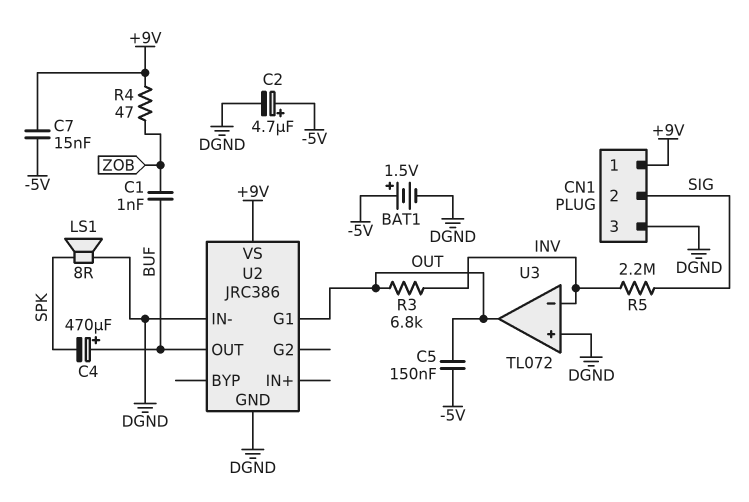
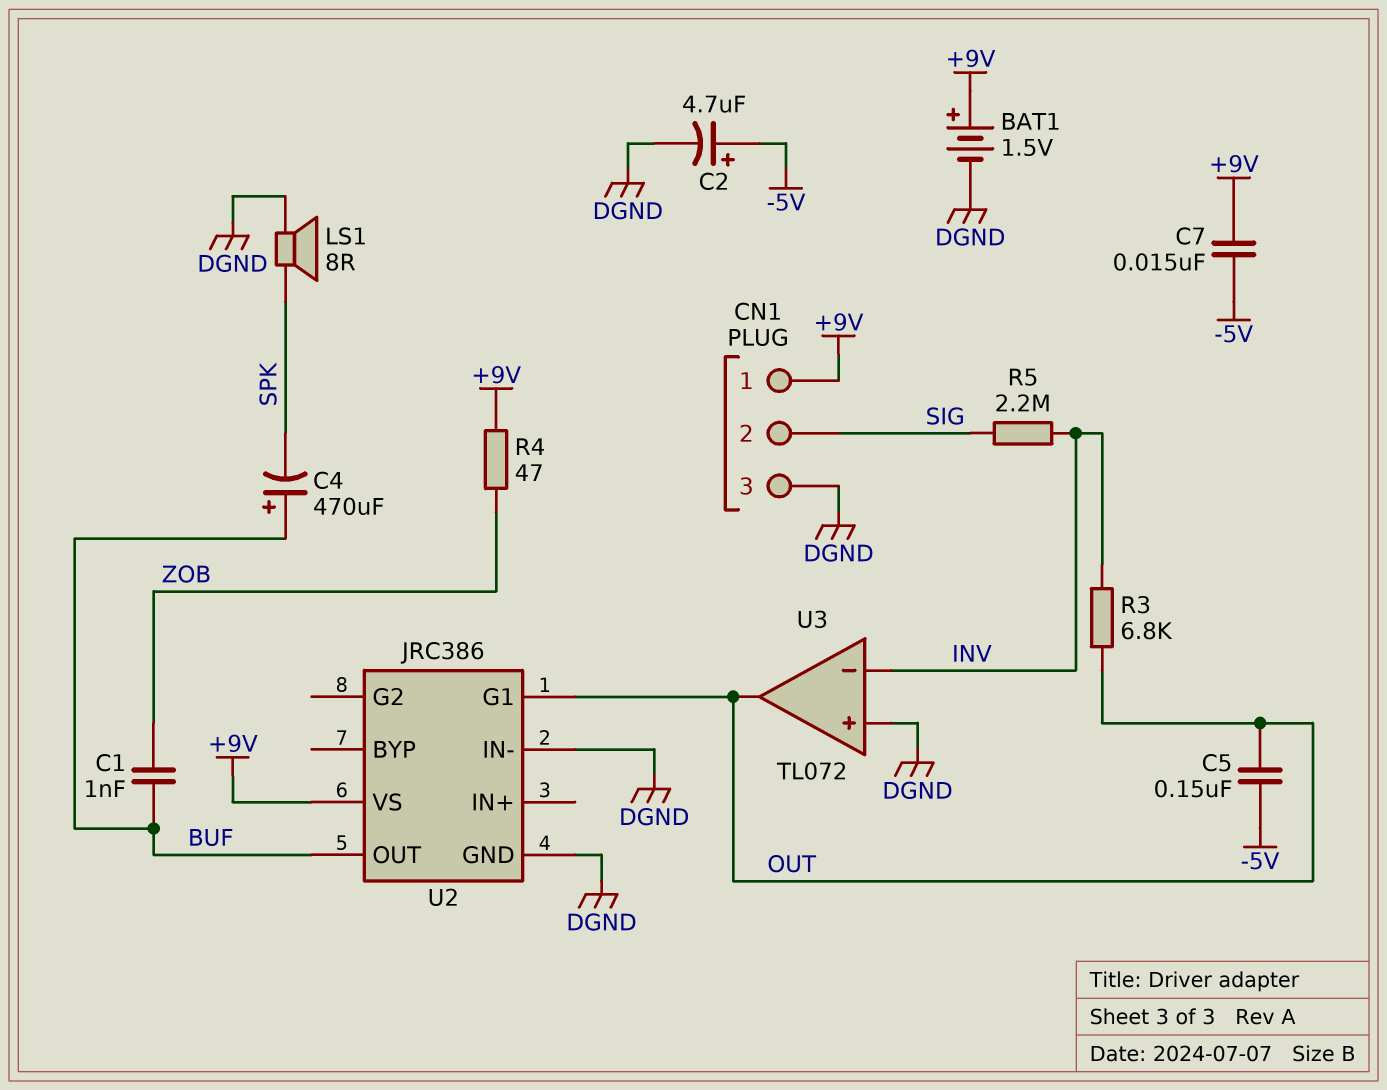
BAT1: 1.5V (plus -5V, minus DGND) -> 1.5V (plus +9V, minus DGND)

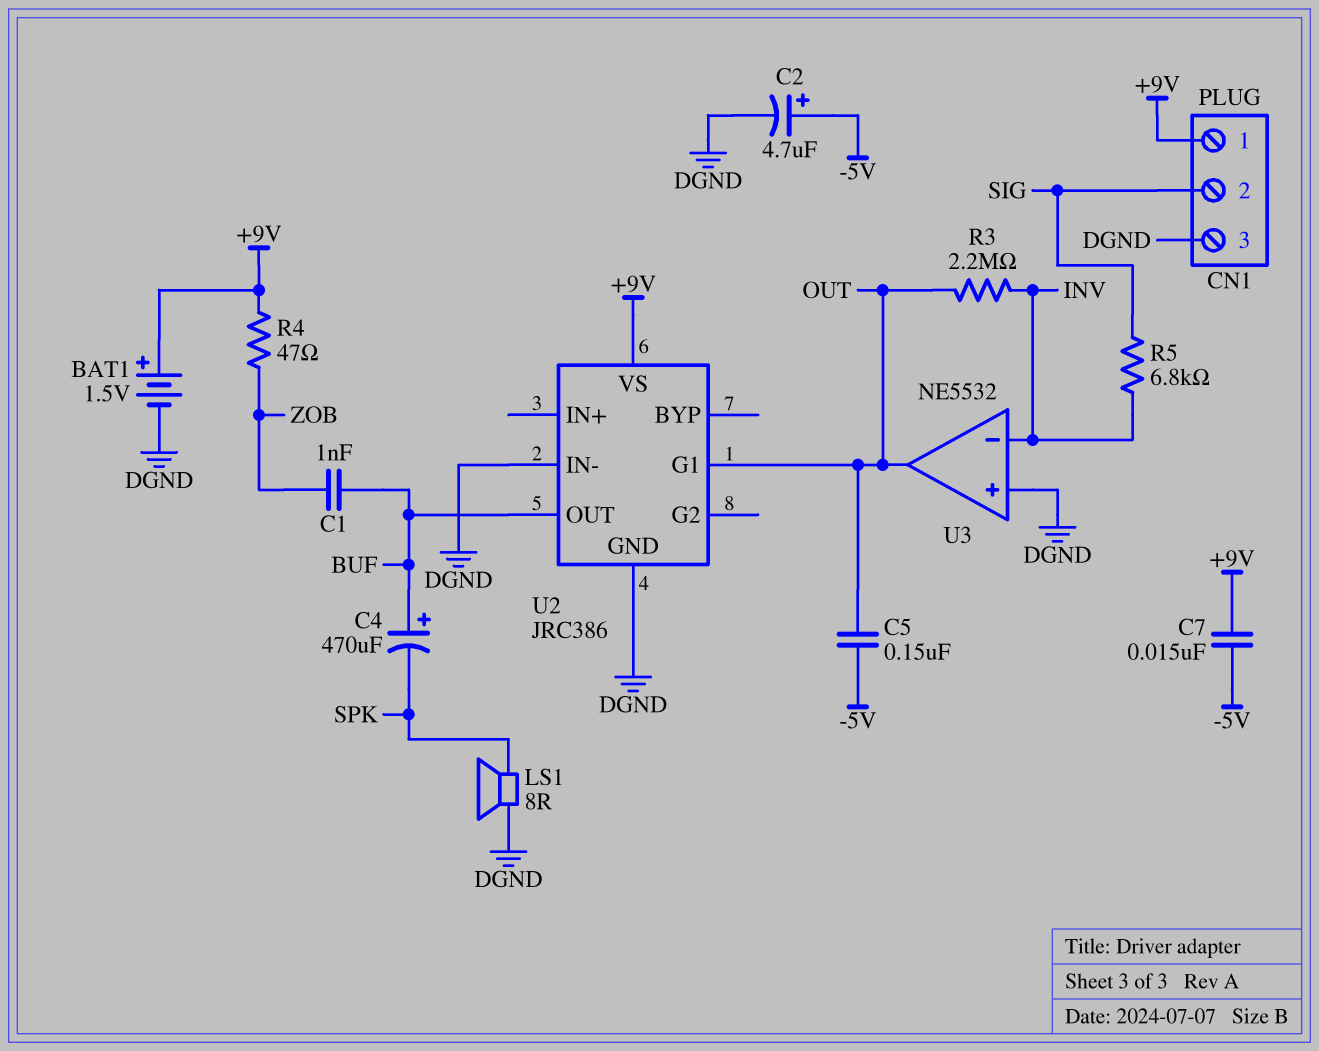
R3: 6.8k (INV, OUT) -> 2.2M (INV, OUT)
R5: 2.2M (INV, SIG) -> 6.8k (INV, SIG)
U3: TL072 -> NE5532

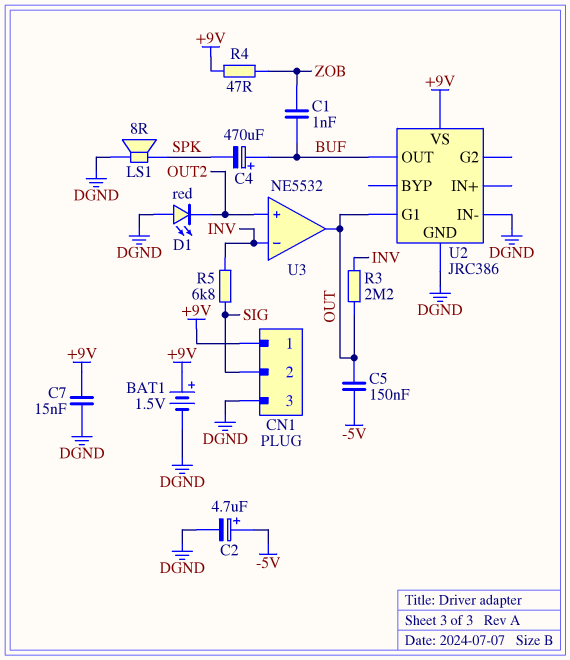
C7: 15nF (+9V, -5V) -> 15nF (+9V, DGND)
D1: none -> LED red (A DGND, K OUT2)
U3 pin in+: DGND -> OUT2

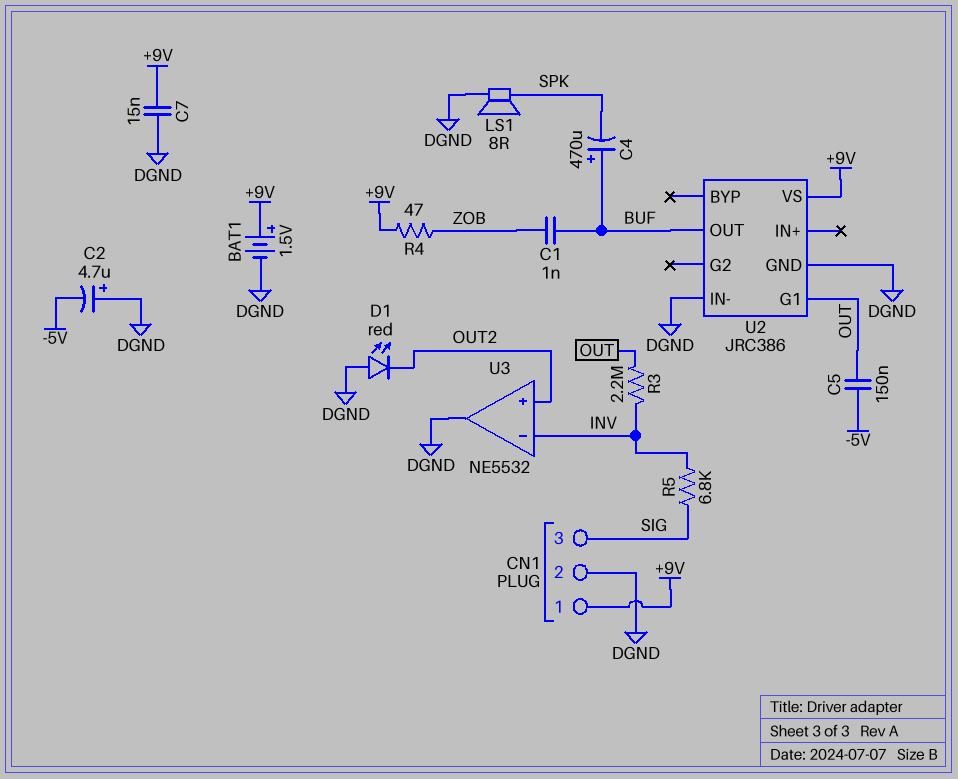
C2: 4.7uF (plus -5V, minus DGND) -> 4.7uF (plus DGND, minus -5V)
CN1 pin 2: SIG -> DGND
CN1 pin 3: DGND -> SIG
U3 pin out: OUT -> DGND

